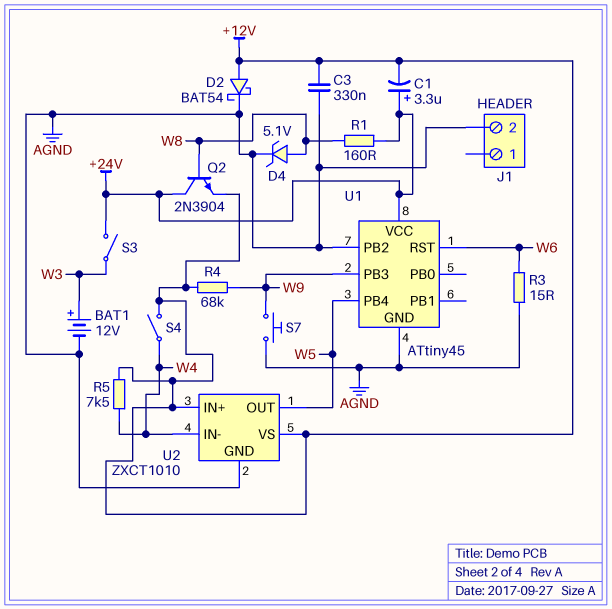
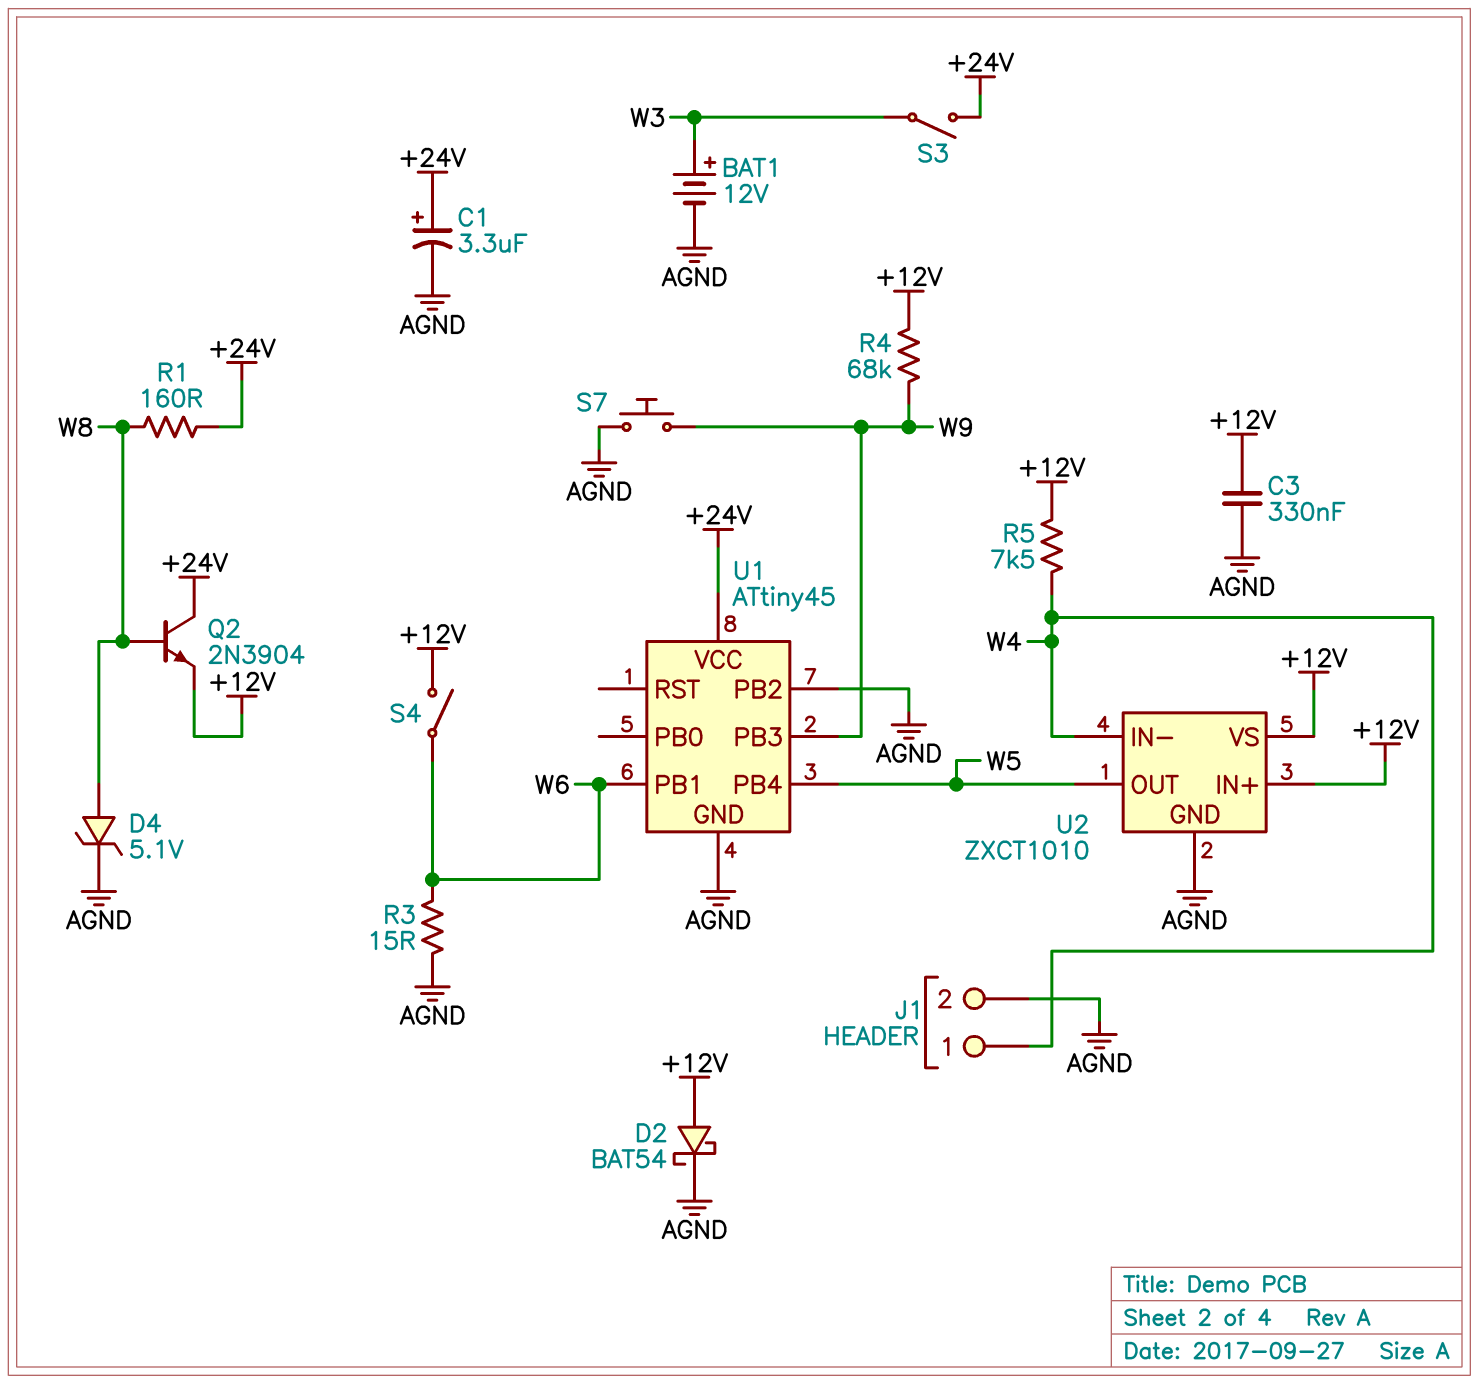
C1: 3.3uF (plus +24V, minus +12V) -> 3.3uF (plus +24V, minus AGND)
J1 pin 1: none -> W4
S4: switch (+12V, W4) -> switch (+12V, W6)
U1 pin PB1: none -> W6
U1 pin RST: W6 -> none

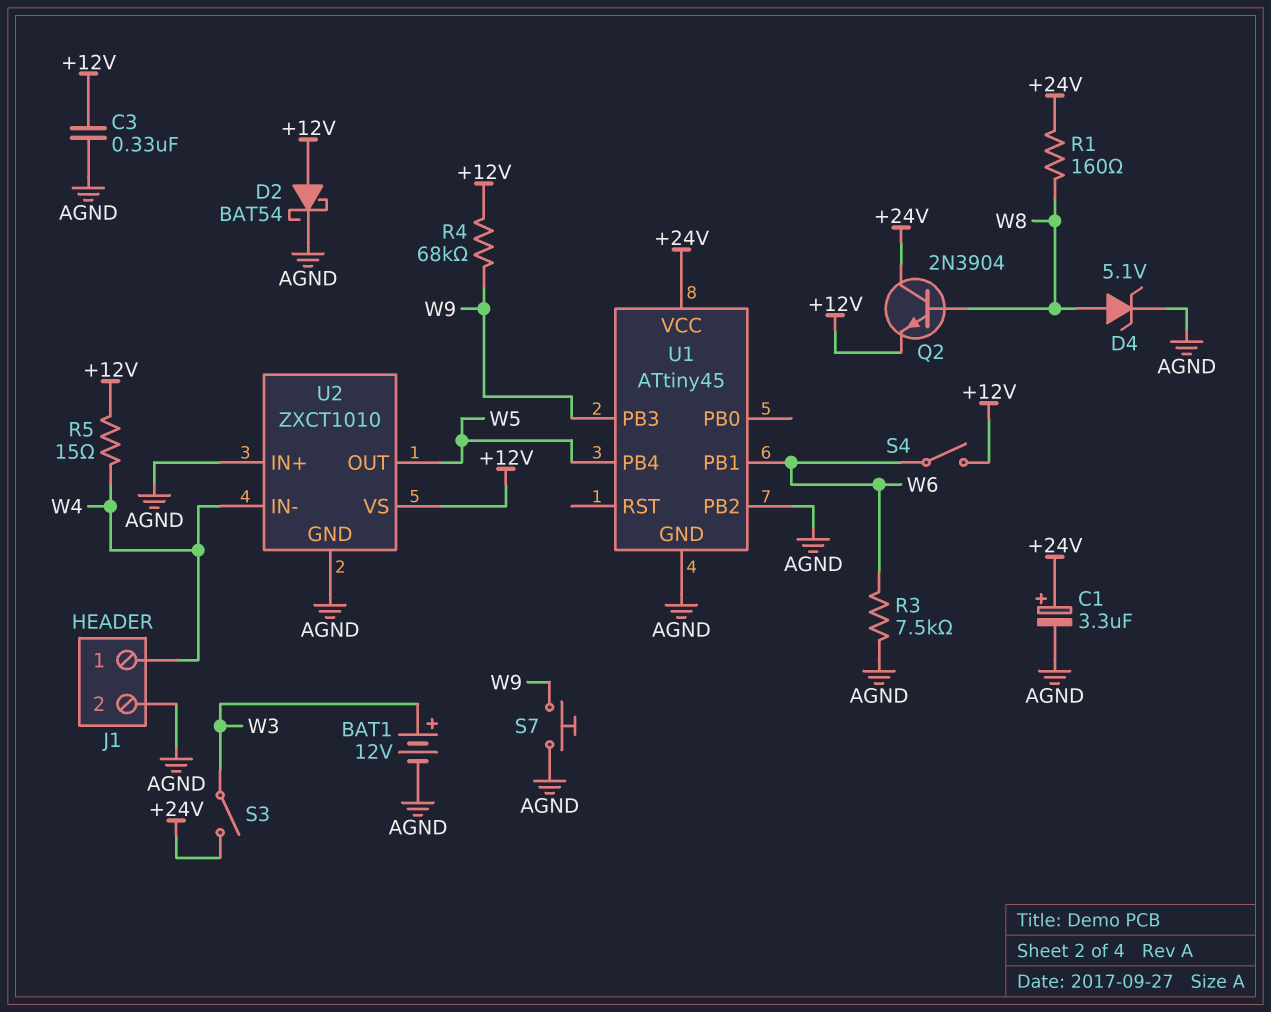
R3: 15 (AGND, W6) -> 7.5k (AGND, W6)
R5: 7.5k (+12V, W4) -> 15 (+12V, W4)
U2 pin IN+: +12V -> AGND

